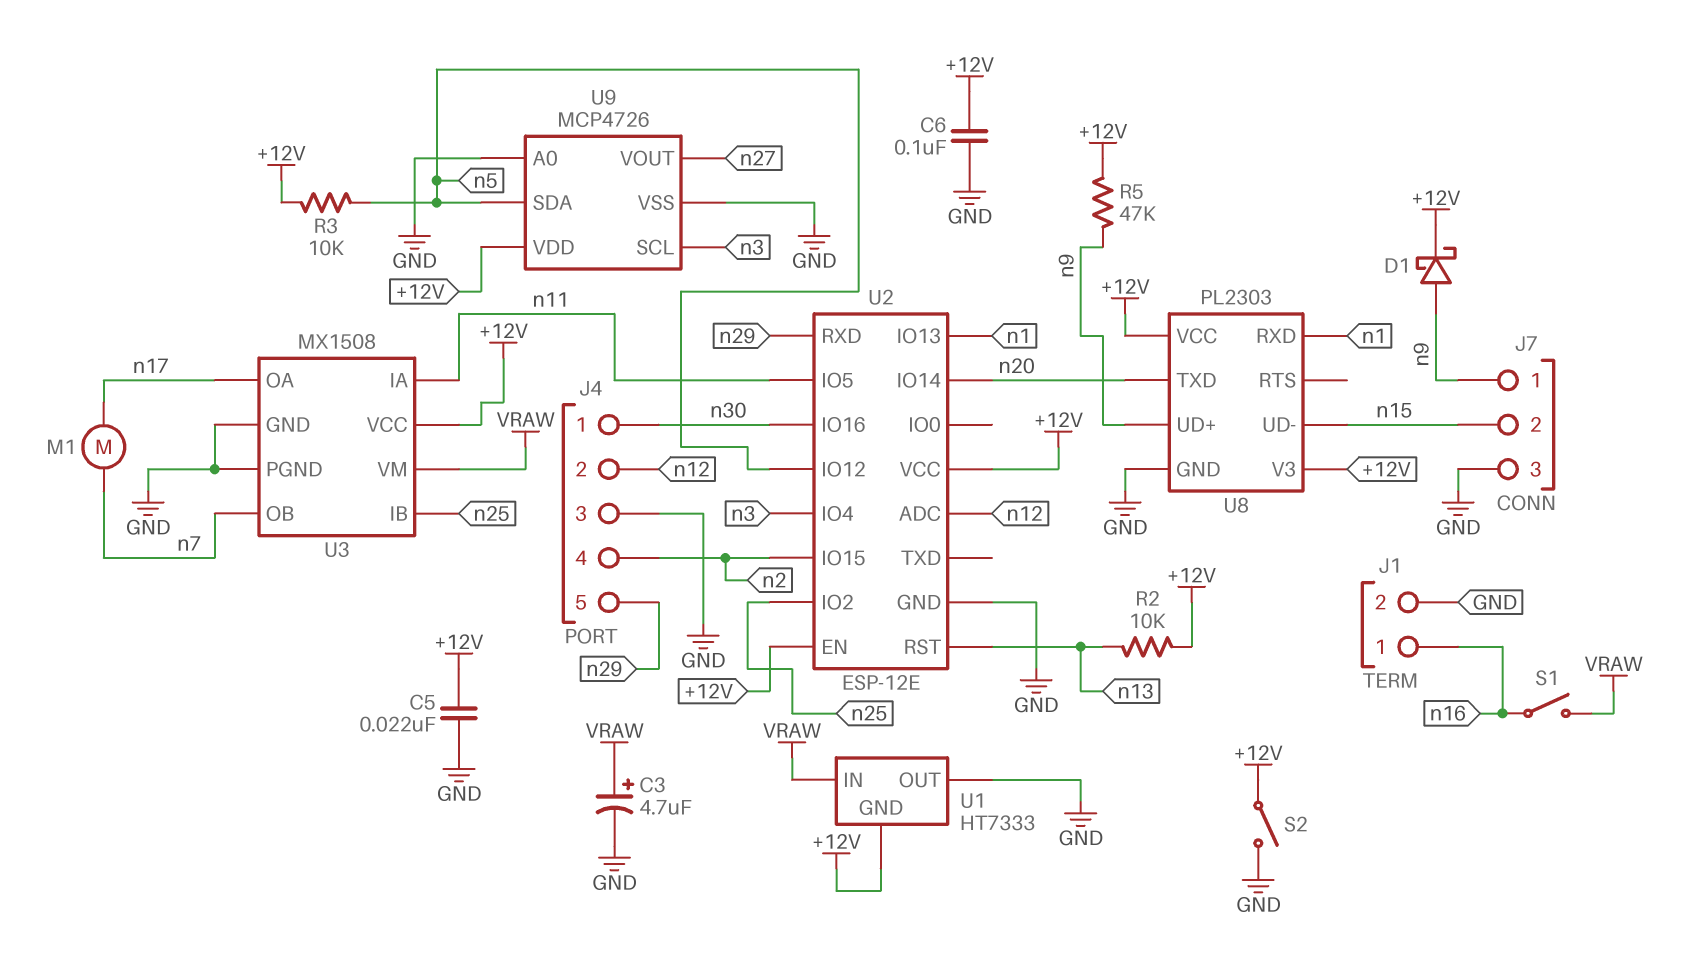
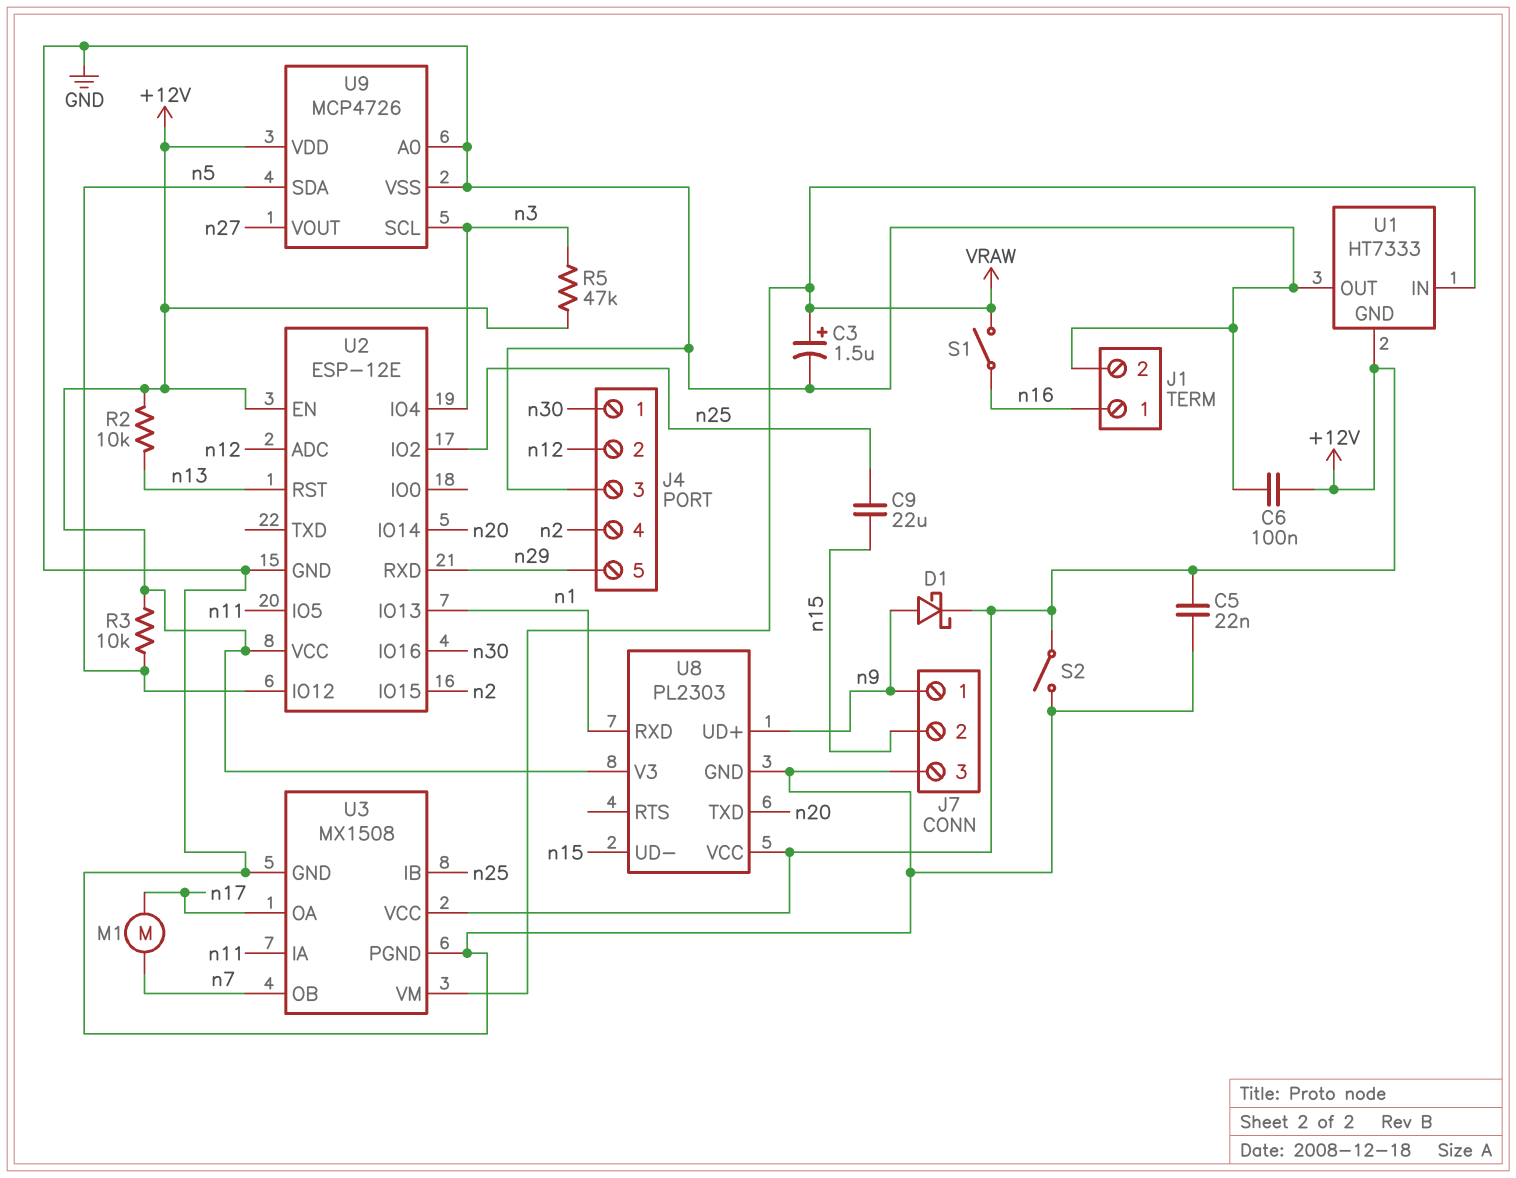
C3: 4.7uF (plus VRAW, minus GND) -> 1.5uF (plus VRAW, minus GND)
C9: none -> 22uF (n15, n25)
R5: 47k (+12V, n9) -> 47k (+12V, n3)

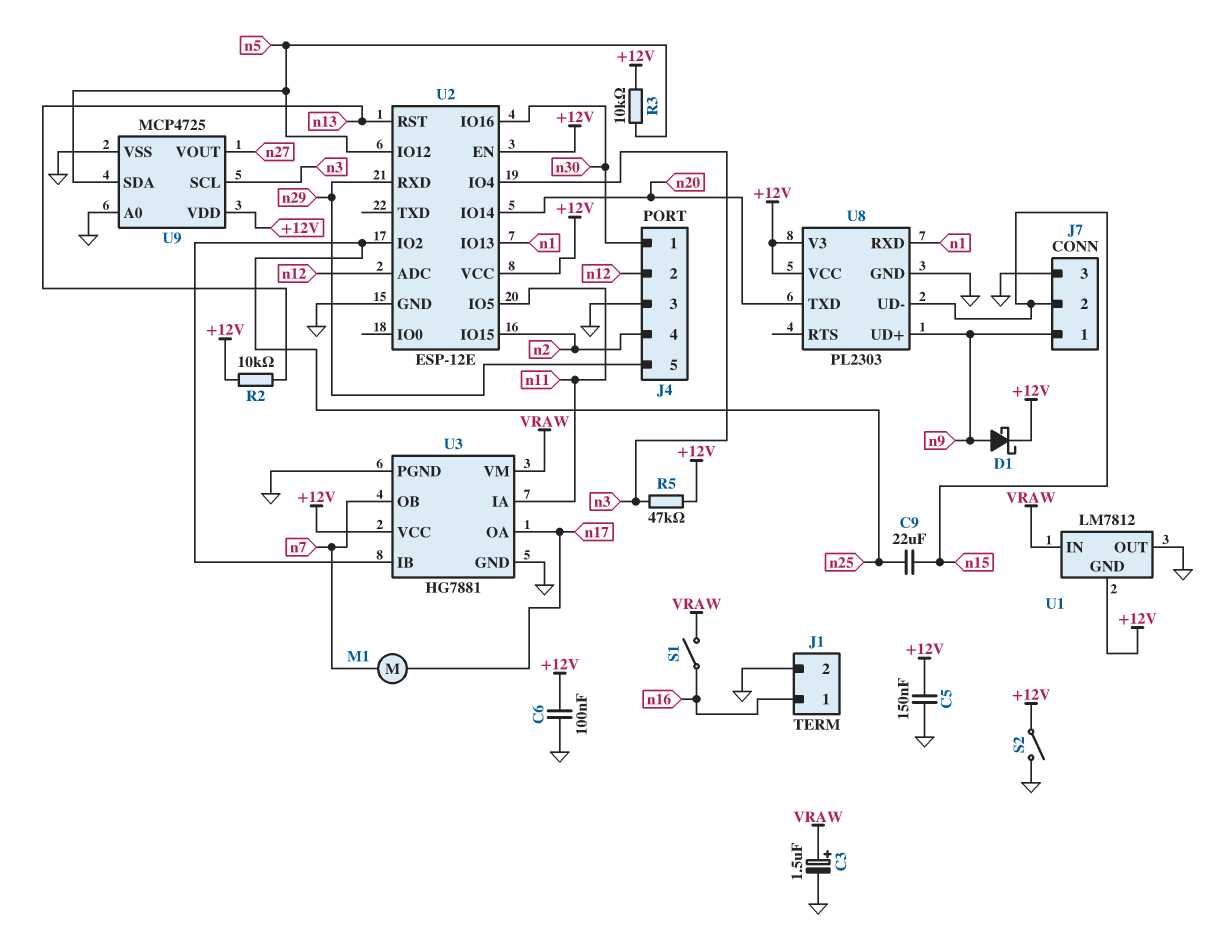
C5: 22nF (+12V, GND) -> 150nF (+12V, GND)
U1: HT7333 -> LM7812
U3: MX1508 -> HG7881
U9: MCP4726 -> MCP4725

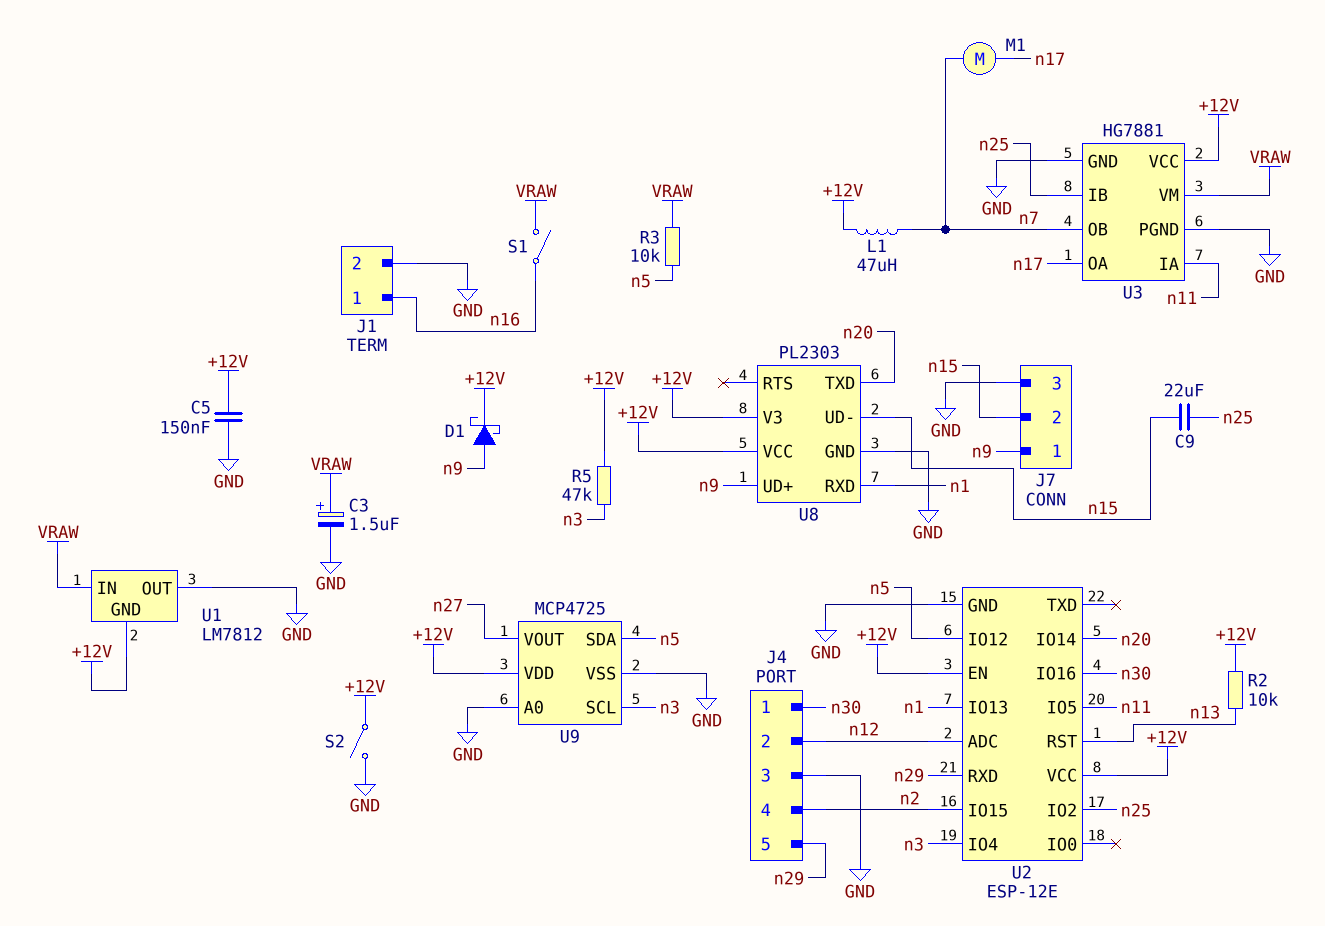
C6: 100nF (+12V, GND) -> none
L1: none -> 47uH (+12V, n7)
R3: 10k (+12V, n5) -> 10k (VRAW, n5)

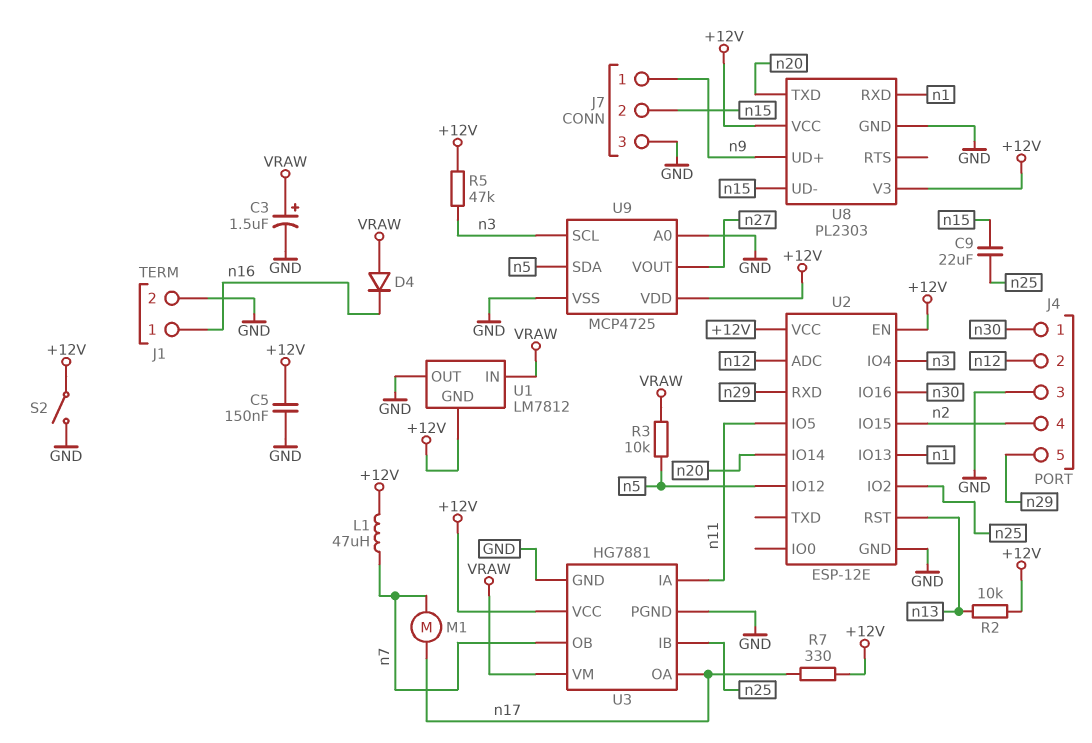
D1: schottky (A n9, K +12V) -> none
D4: none -> diode (A VRAW, K n16)
R7: none -> 330 (+12V, n17)
S1: switch (VRAW, n16) -> none

